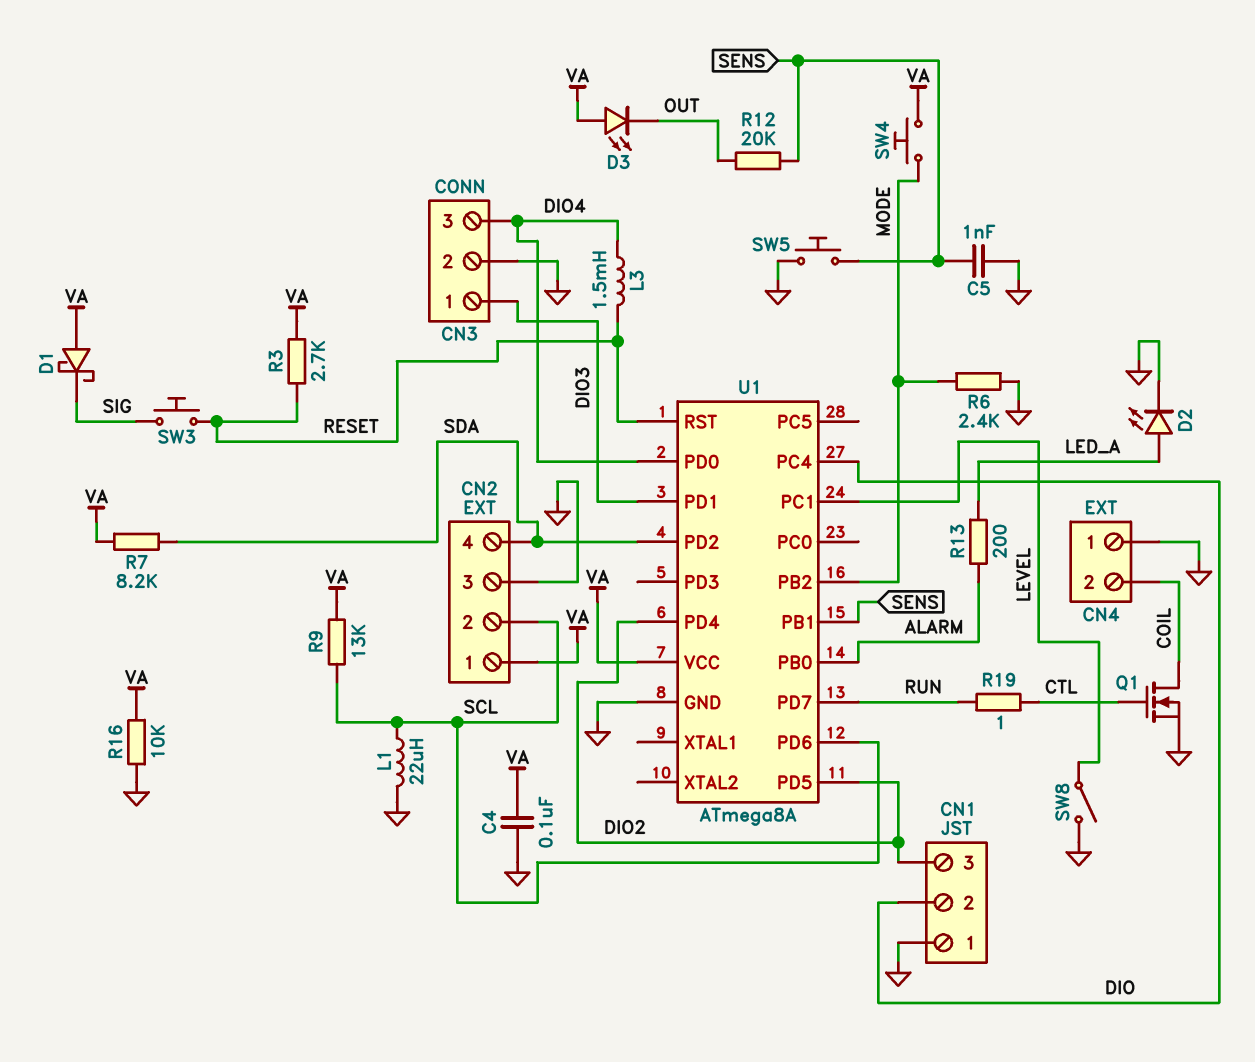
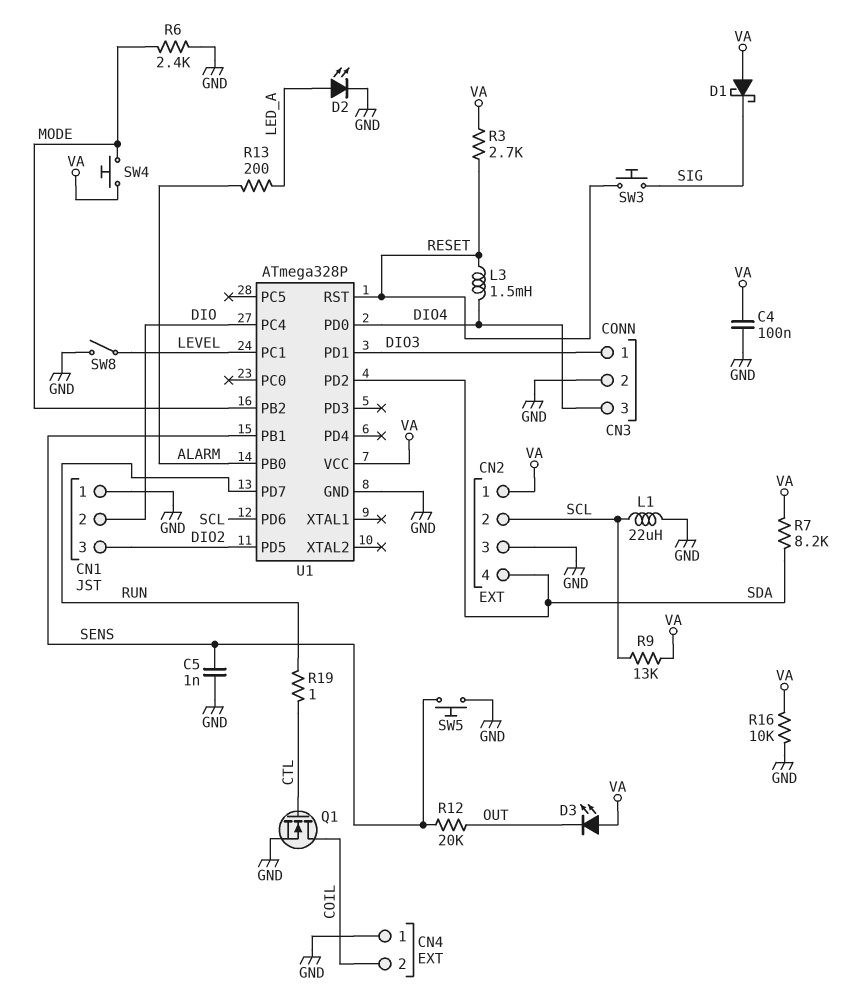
U1: ATmega8A -> ATmega328P
U1 pin PD4: DIO2 -> none

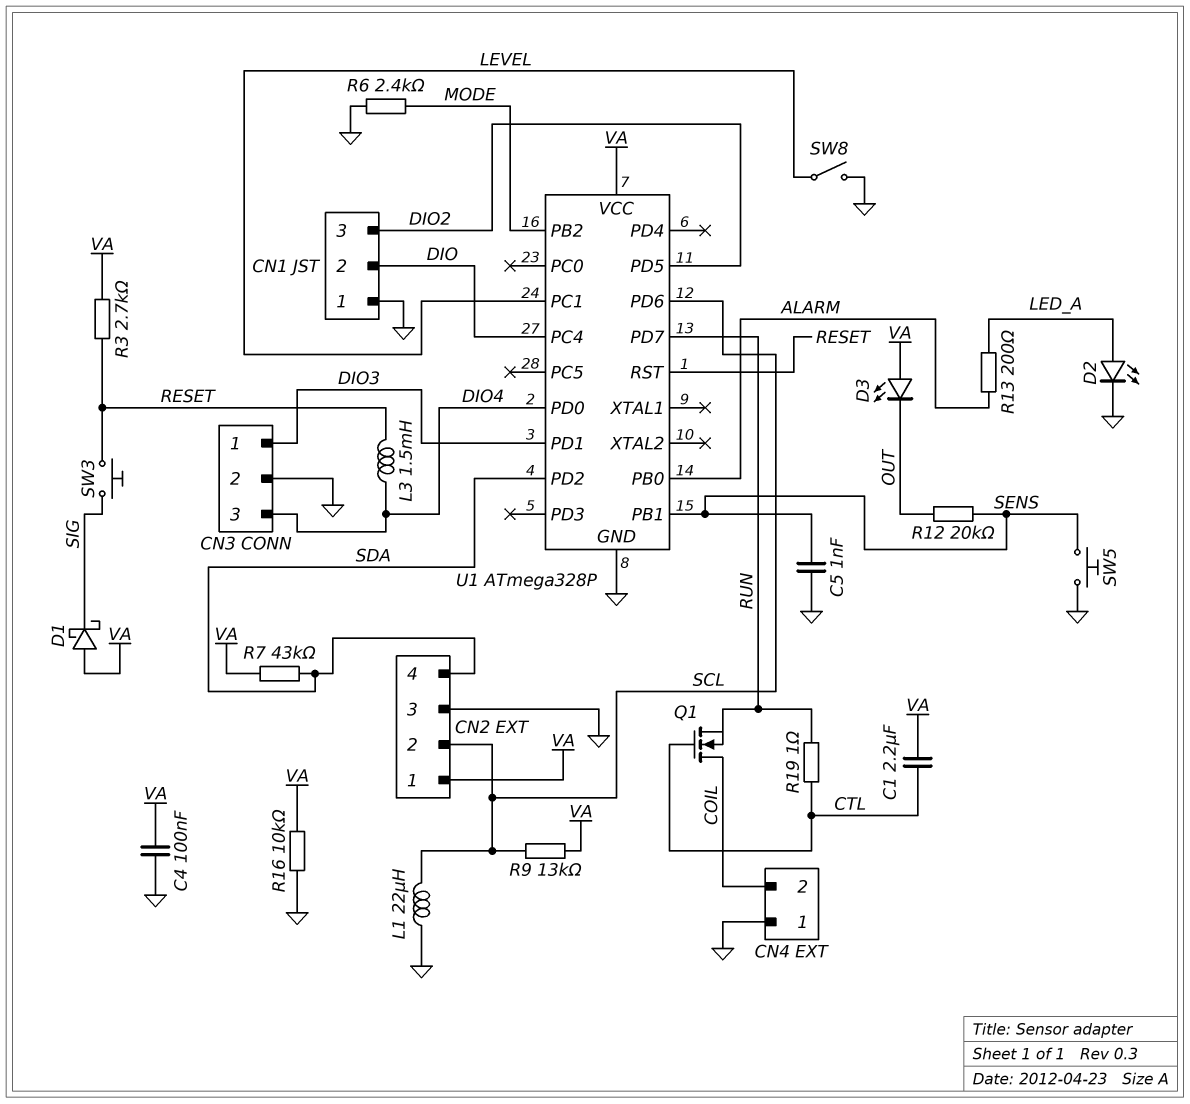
C1: none -> 2.2uF (CTL, VA)
Q1: NMOS (G CTL, D COIL, S GND) -> NMOS (G CTL, D COIL, S RUN)
R7: 8.2k (SDA, VA) -> 43k (SDA, VA)
SW4: button (MODE, VA) -> none

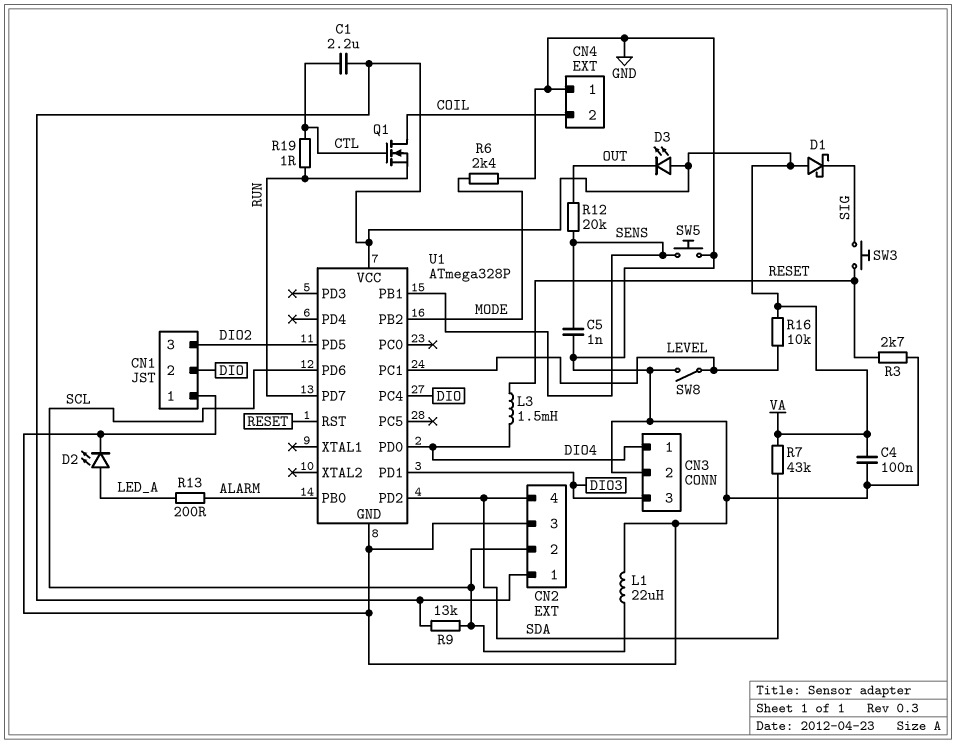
CN3 pin 1: DIO3 -> DIO4
CN3 pin 3: DIO4 -> DIO3
R3: 2.7k (RESET, VA) -> 2.7k (GND, RESET)
R16: 10k (GND, VA) -> 10k (LEVEL, VA)

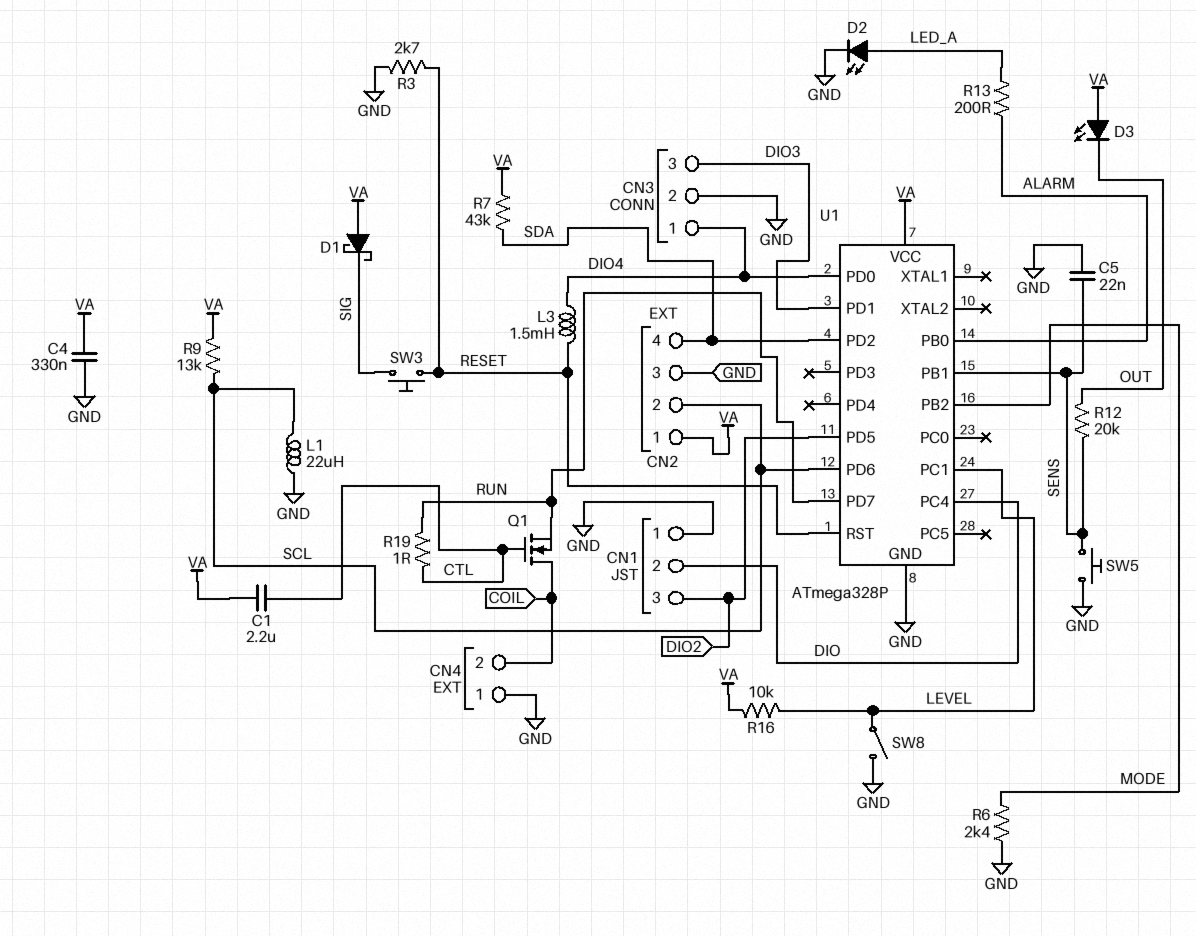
C4: 100nF (GND, VA) -> 330nF (GND, VA)
C5: 1nF (GND, SENS) -> 22nF (GND, SENS)

